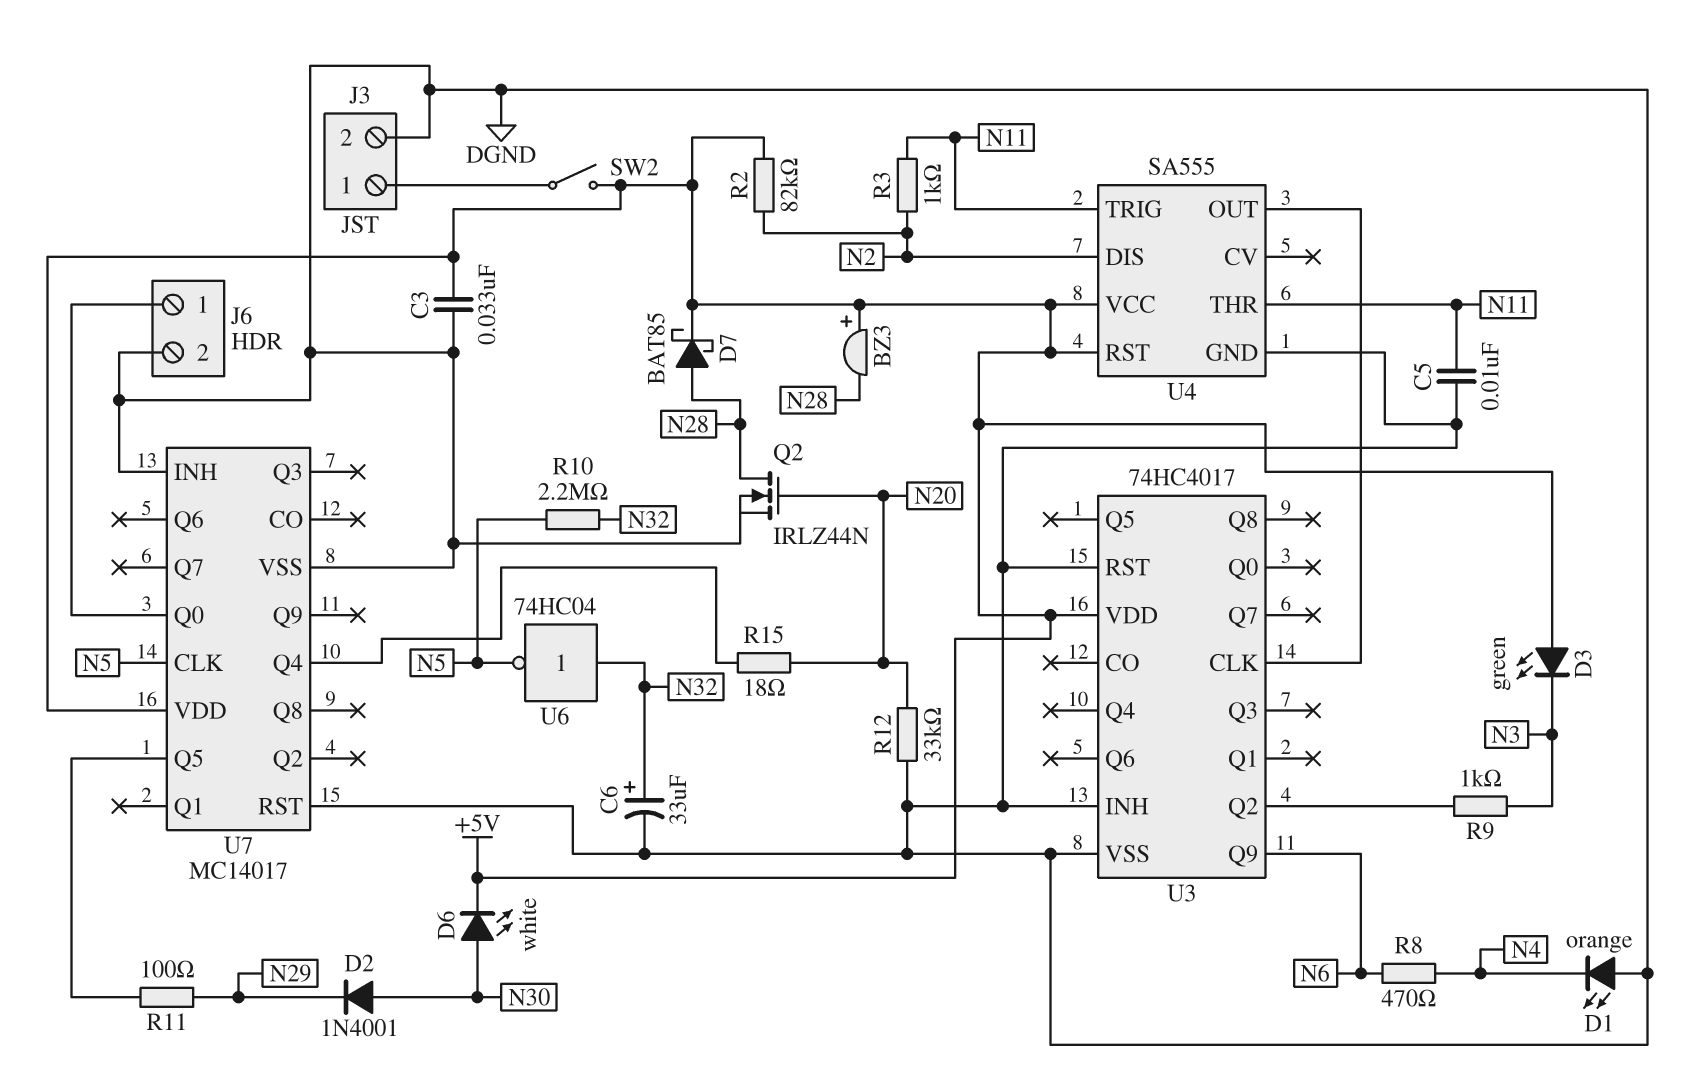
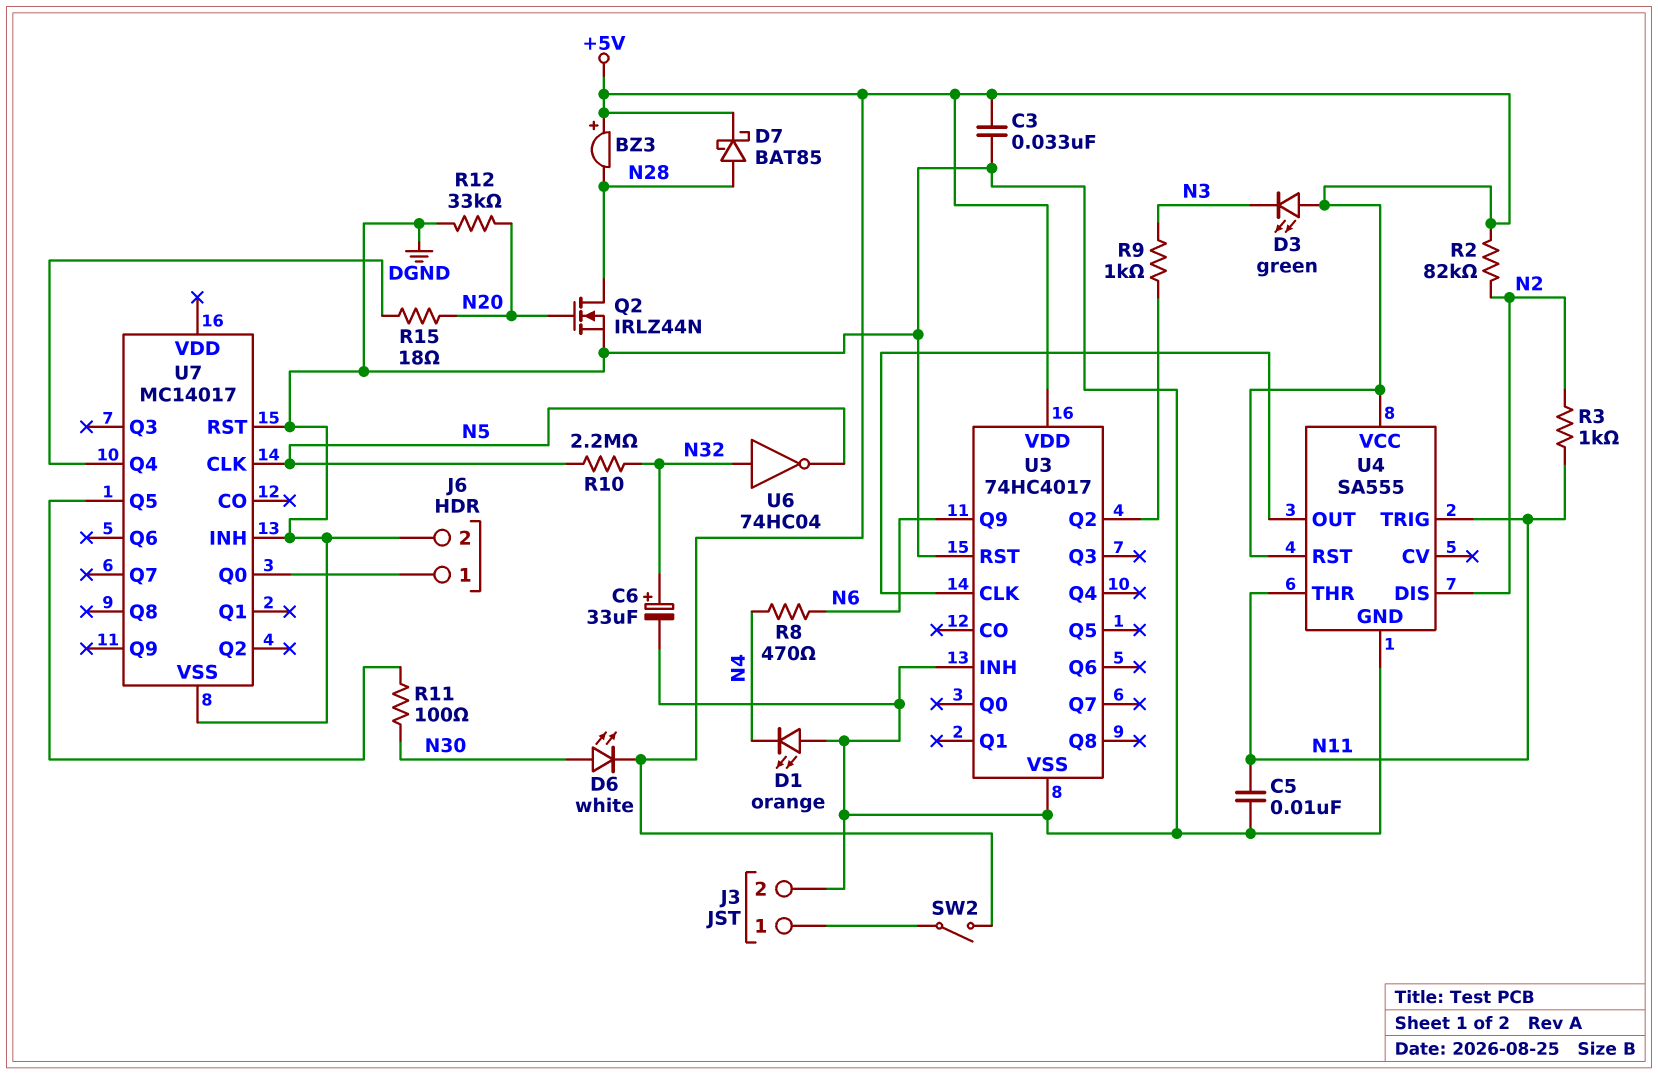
D2: diode 1N4001 (A N30, K N29) -> none
R11: 100 (N29, U7/Q5) -> 100 (N30, U7/Q5)
U7 pin VDD: +5V -> none

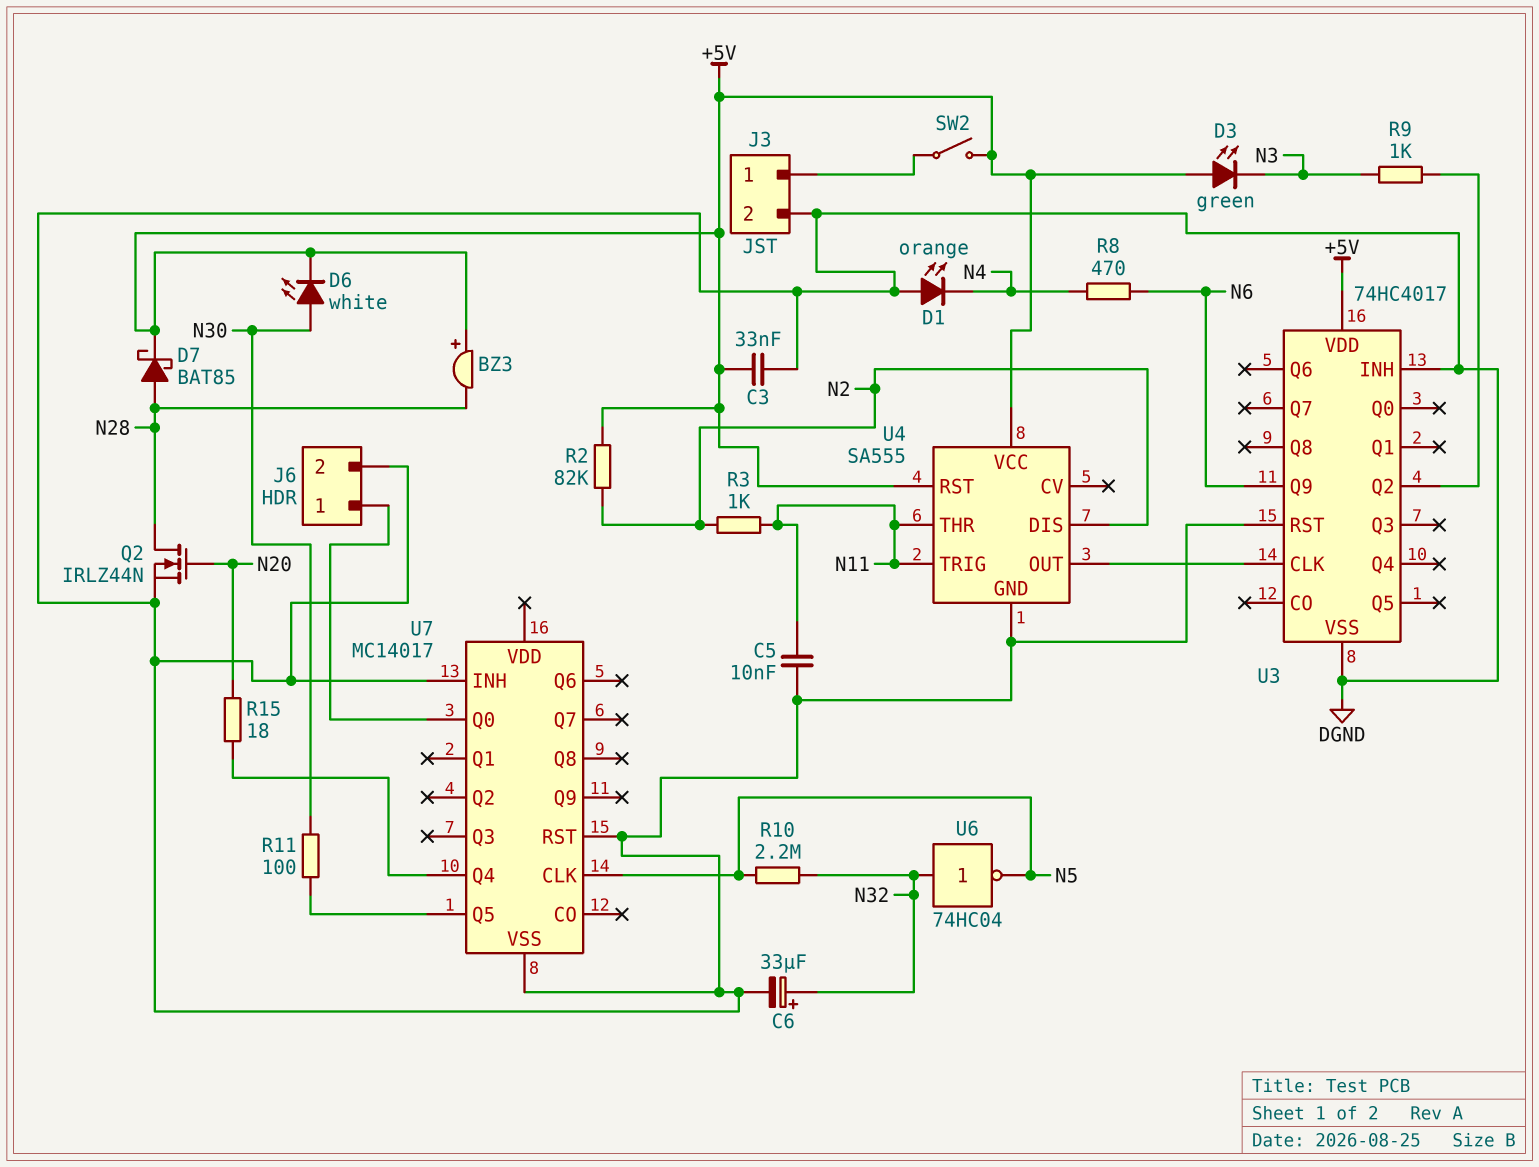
R12: 33k (DGND, N20) -> none

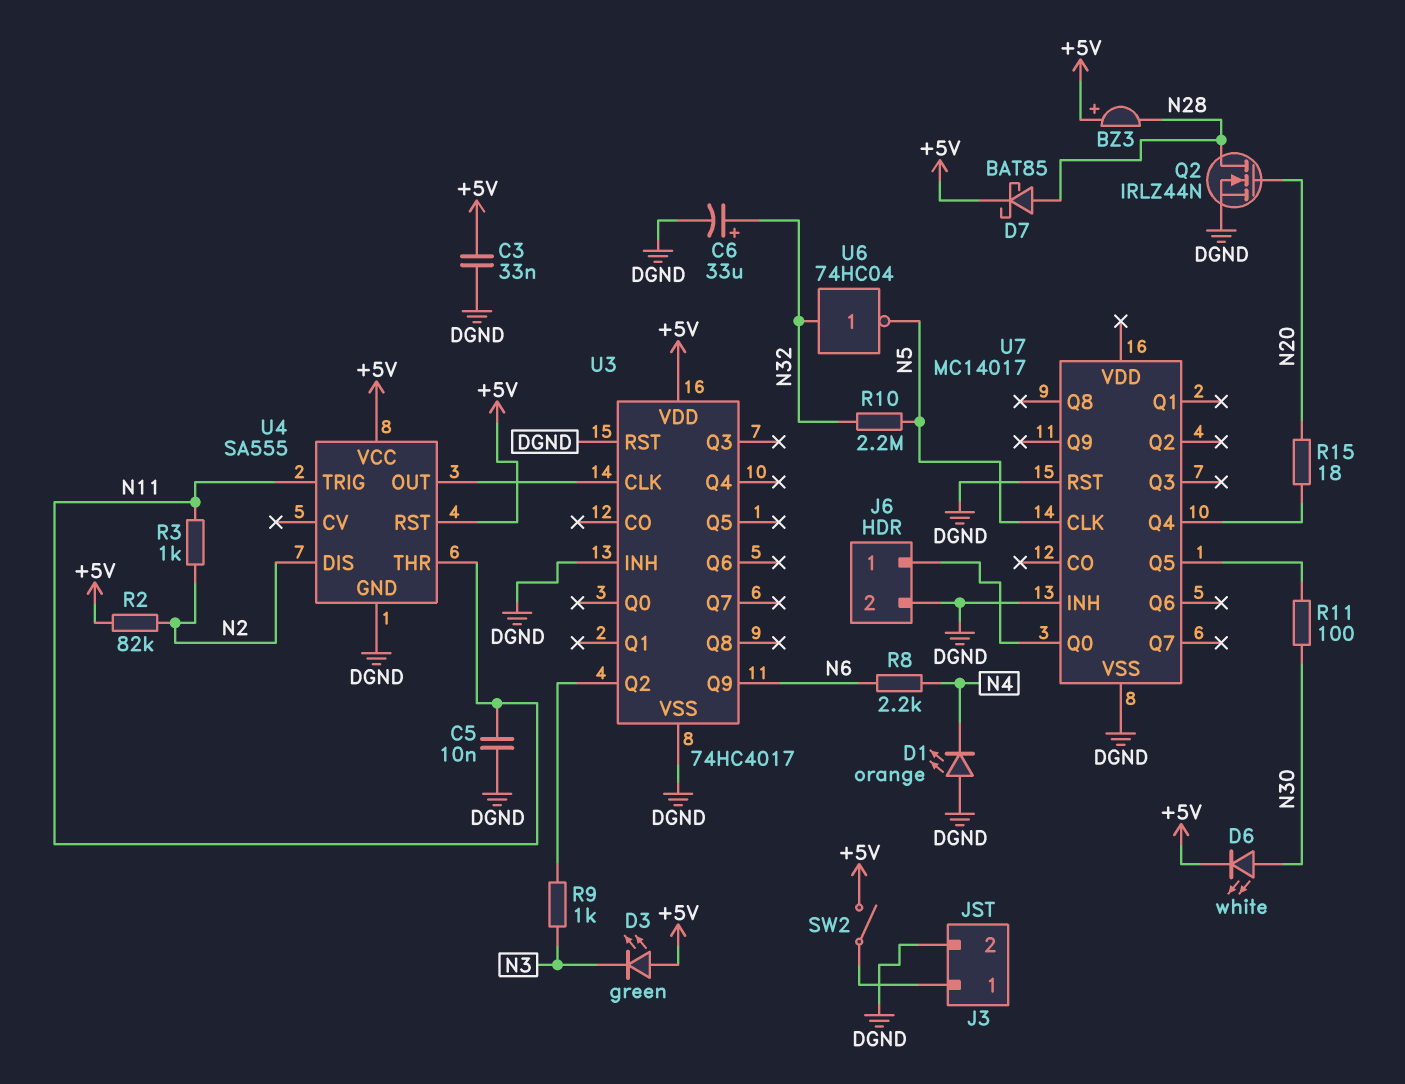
R8: 470 (N4, N6) -> 2.2k (N4, N6)

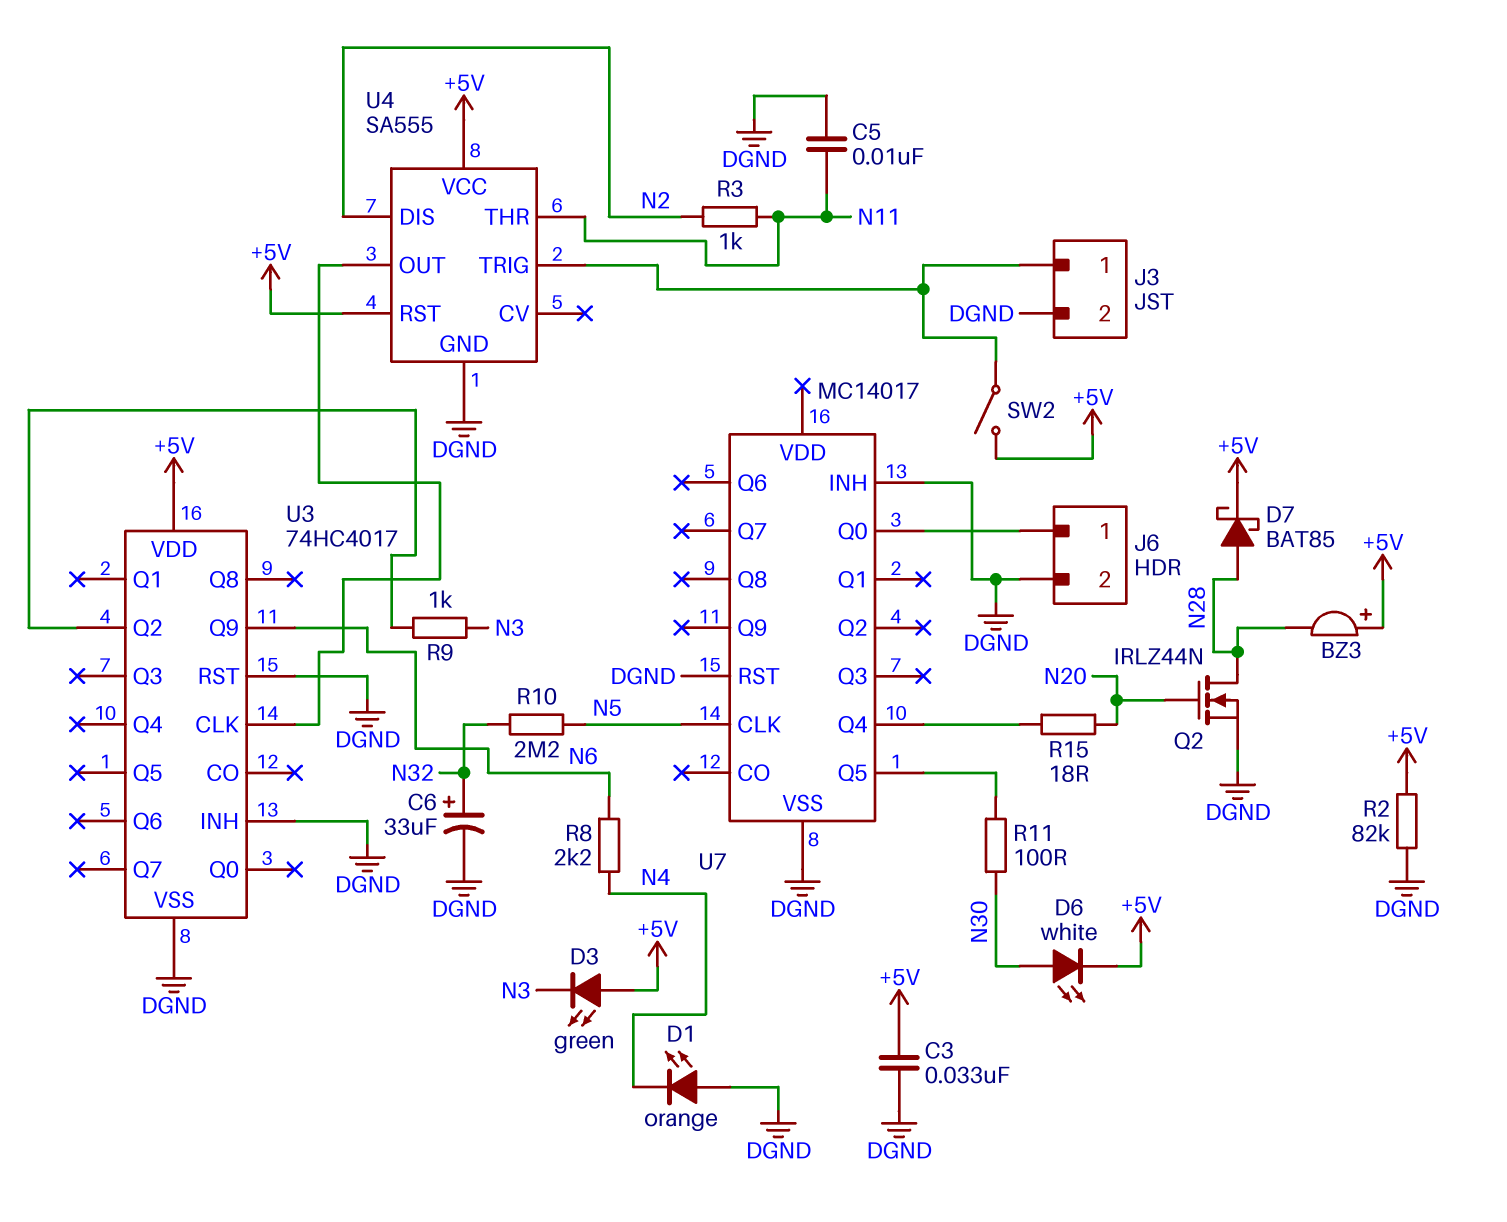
R2: 82k (+5V, N2) -> 82k (+5V, DGND)
U4 pin TRIG: N11 -> J3/1
U6: NOT 74HC04 (in N32, out N5) -> none

